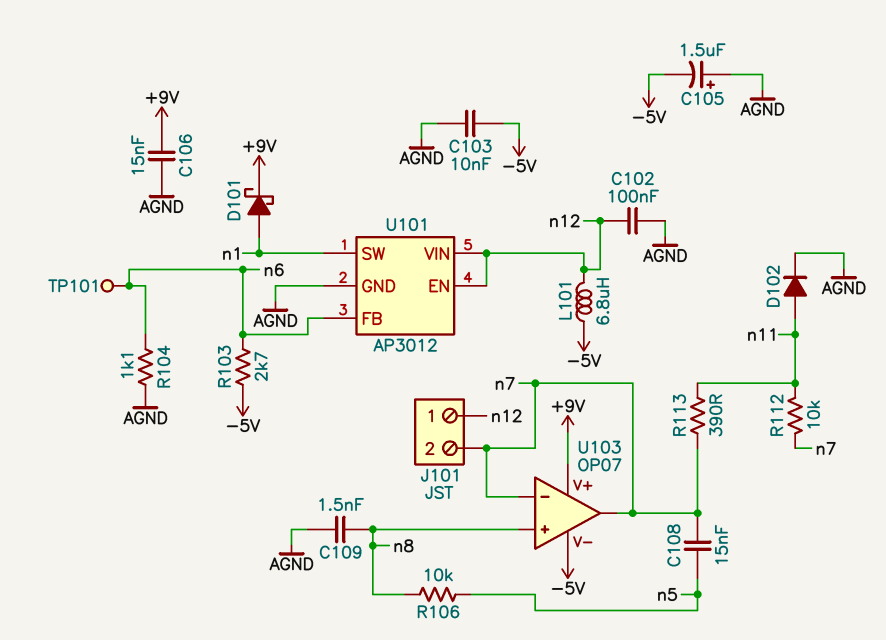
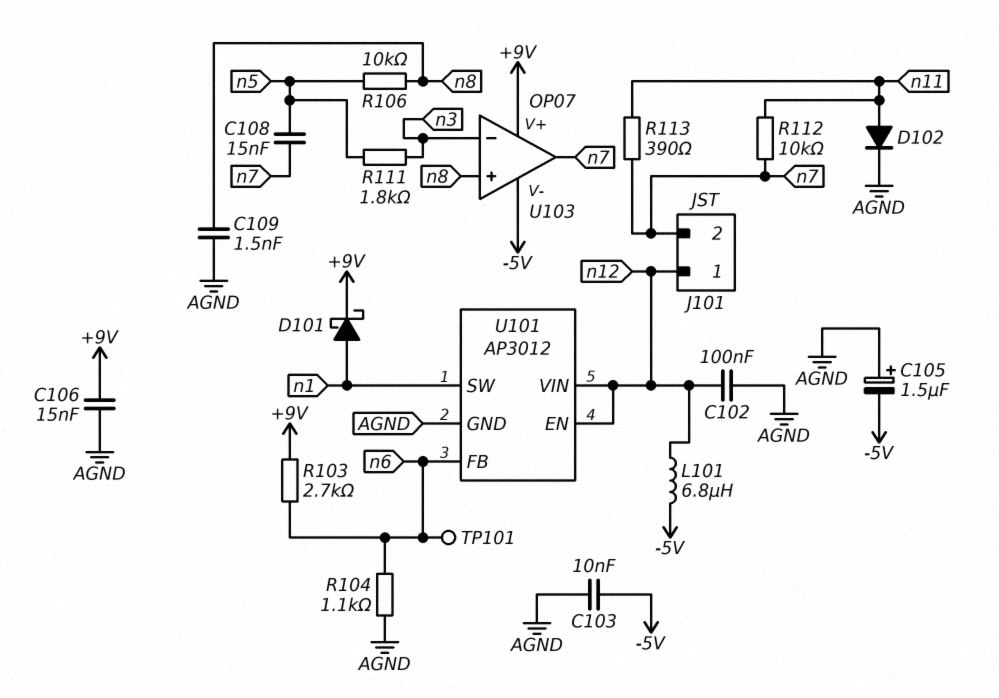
R103: 2.7k (-5V, n6) -> 2.7k (+9V, n6)
R111: none -> 1.8k (n3, n5)
U103 pin in-: n7 -> n3

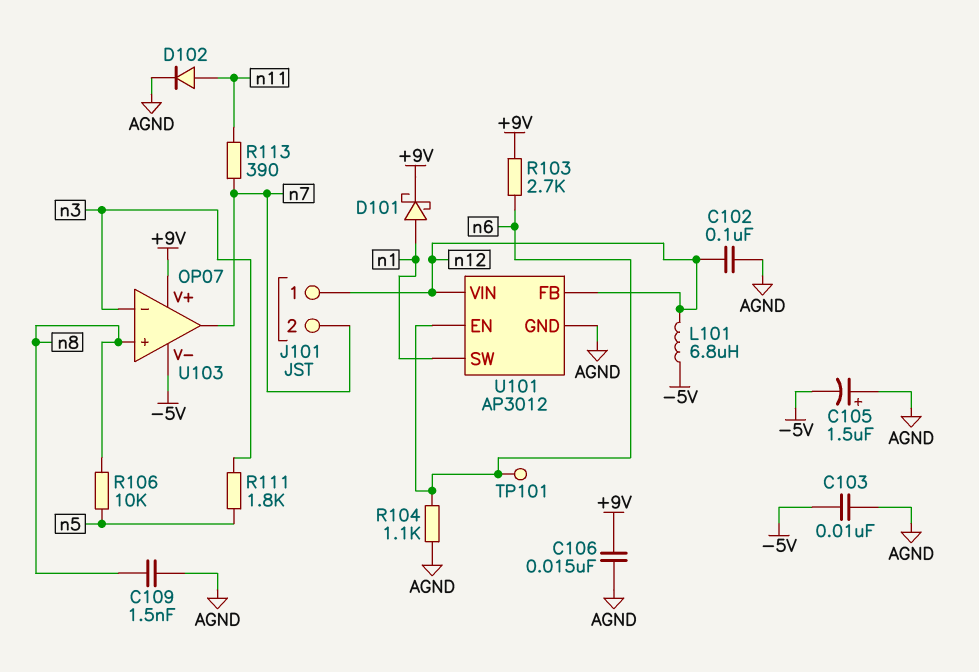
C108: 15nF (n5, n7) -> none
R112: 10k (n7, n11) -> none
U101 pin EN: n12 -> n6
U101 pin FB: n6 -> n12

